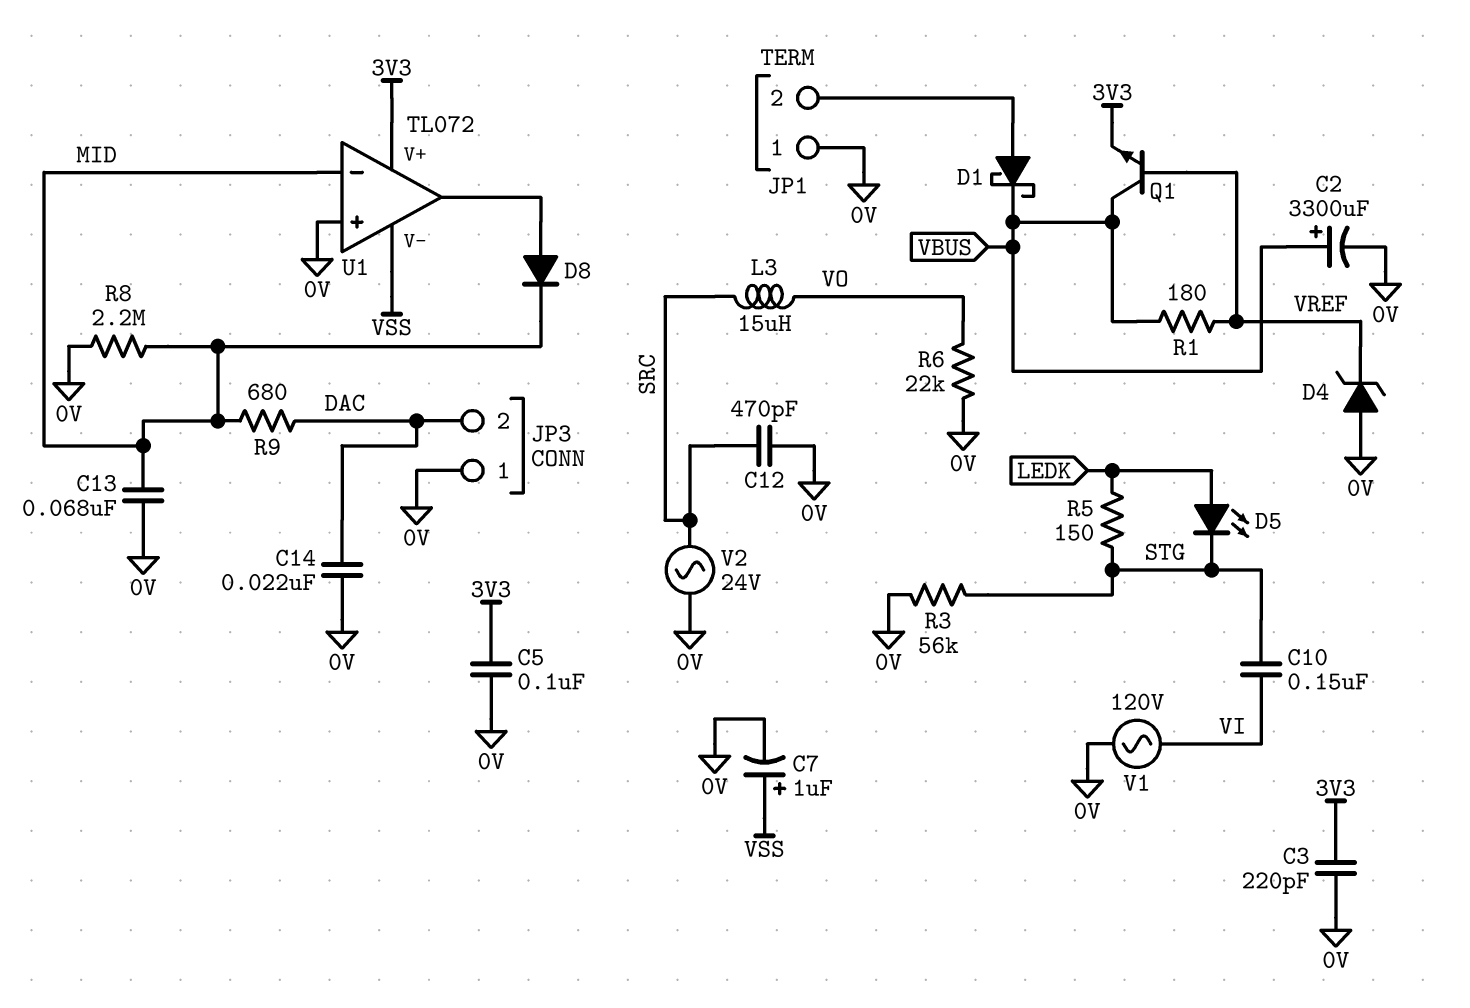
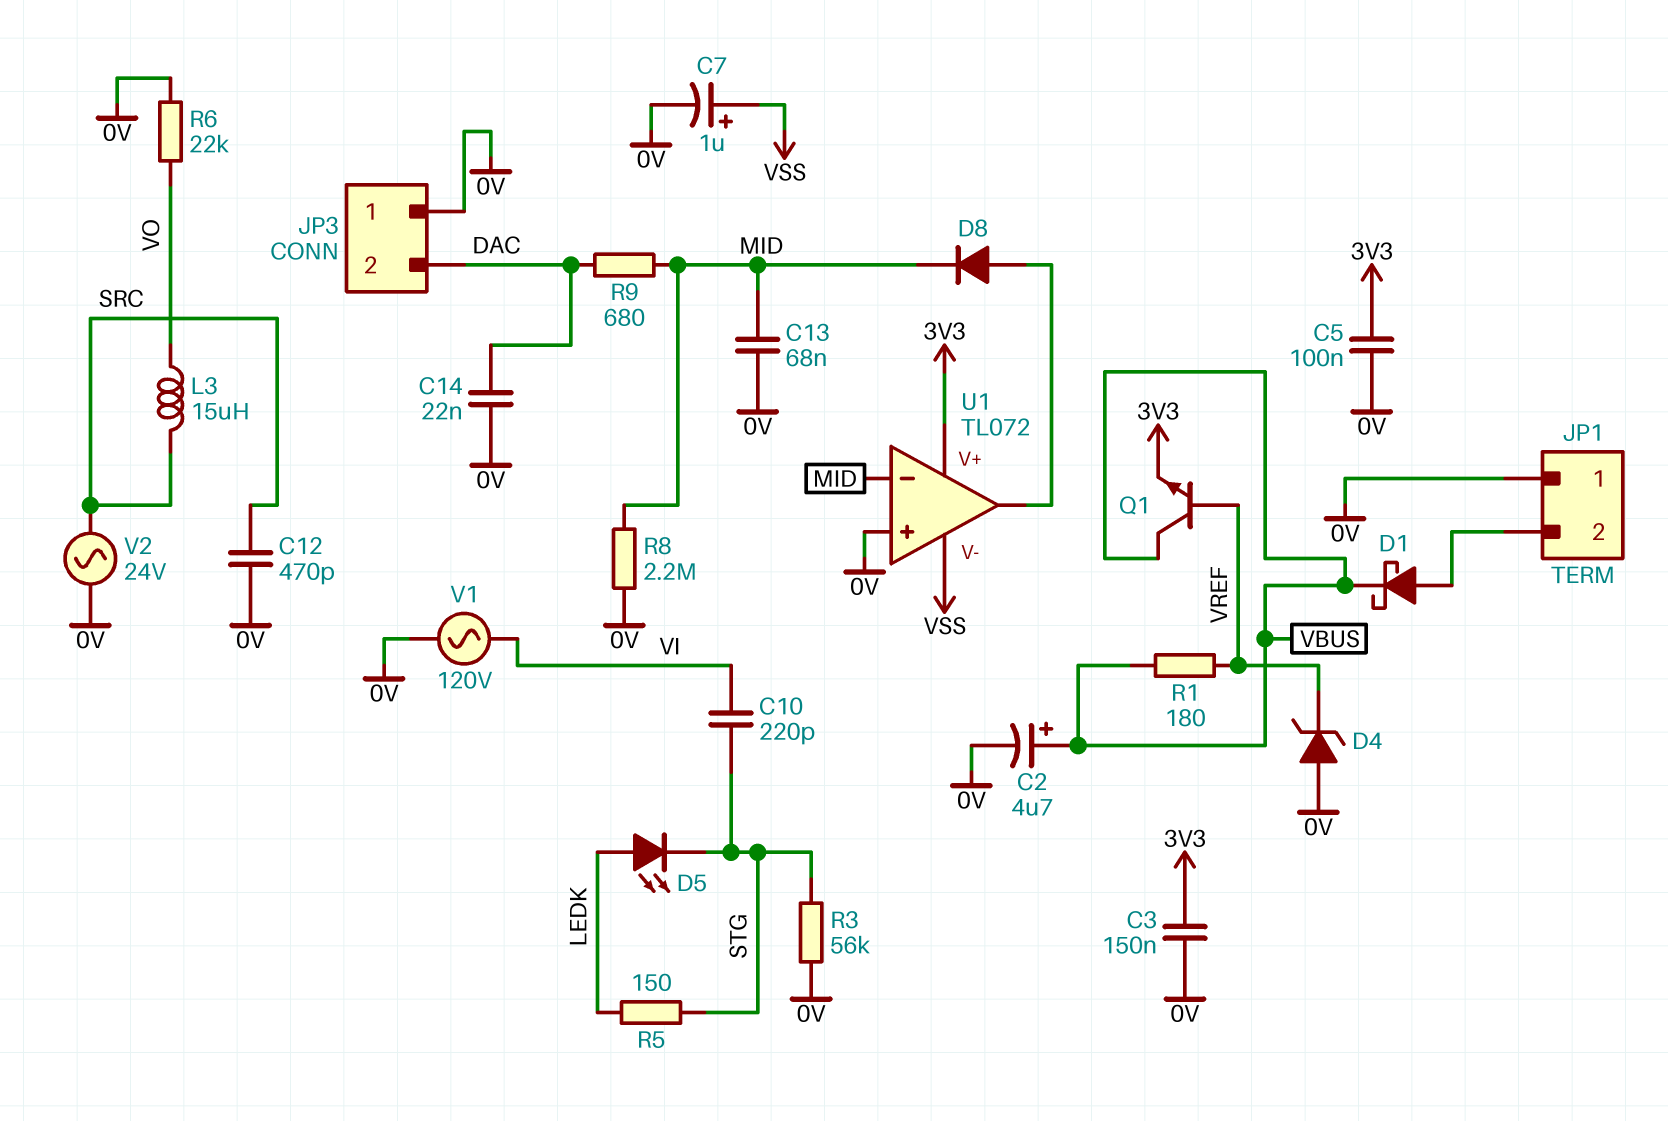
C2: 3300uF (plus VBUS, minus 0V) -> 4.7uF (plus VBUS, minus 0V)
C3: 220pF (0V, 3V3) -> 150nF (0V, 3V3)
C10: 150nF (STG, VI) -> 220pF (STG, VI)

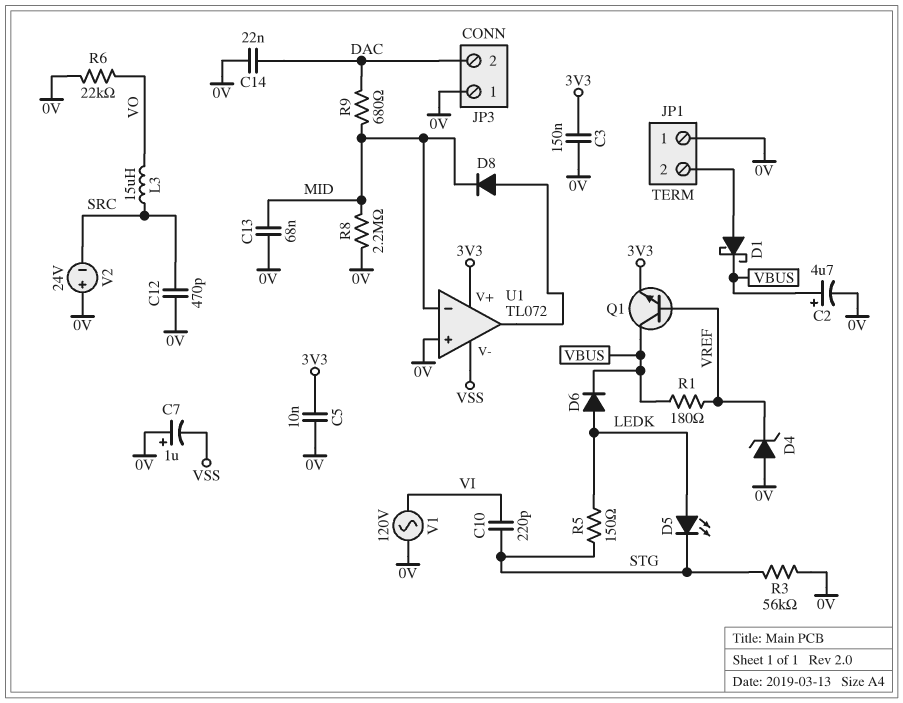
C5: 100nF (0V, 3V3) -> 10nF (0V, 3V3)
C7: 1uF (plus VSS, minus 0V) -> 1uF (plus 0V, minus VSS)
D6: none -> diode (A LEDK, K VBUS)
V2: AC 24V (0V, SRC) -> 24V (plus 0V, minus SRC)

